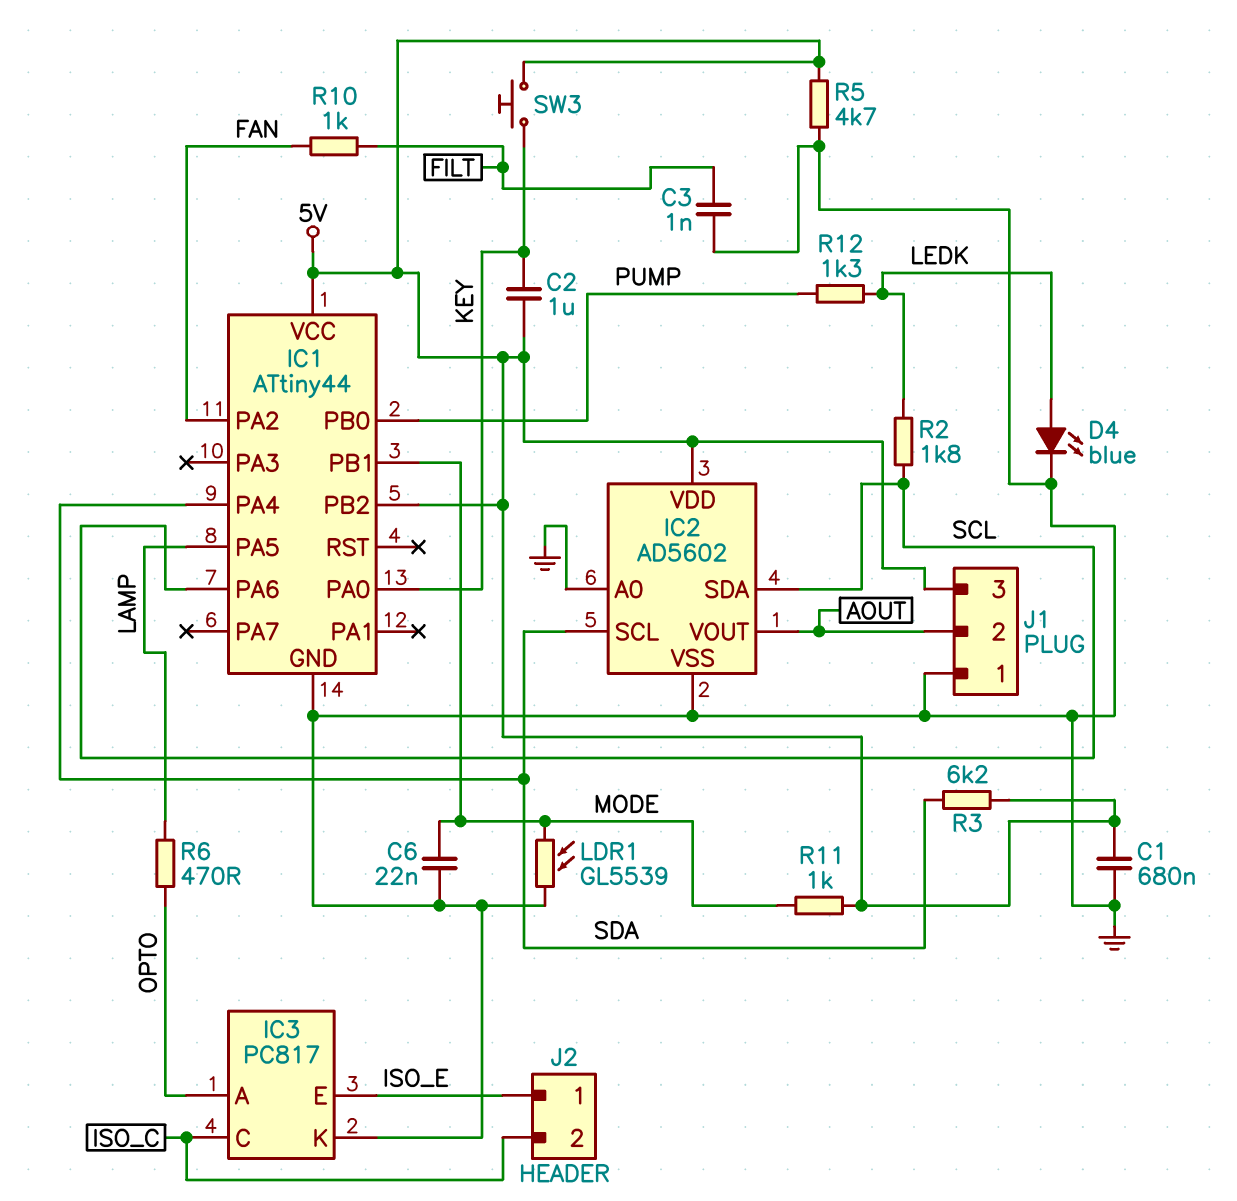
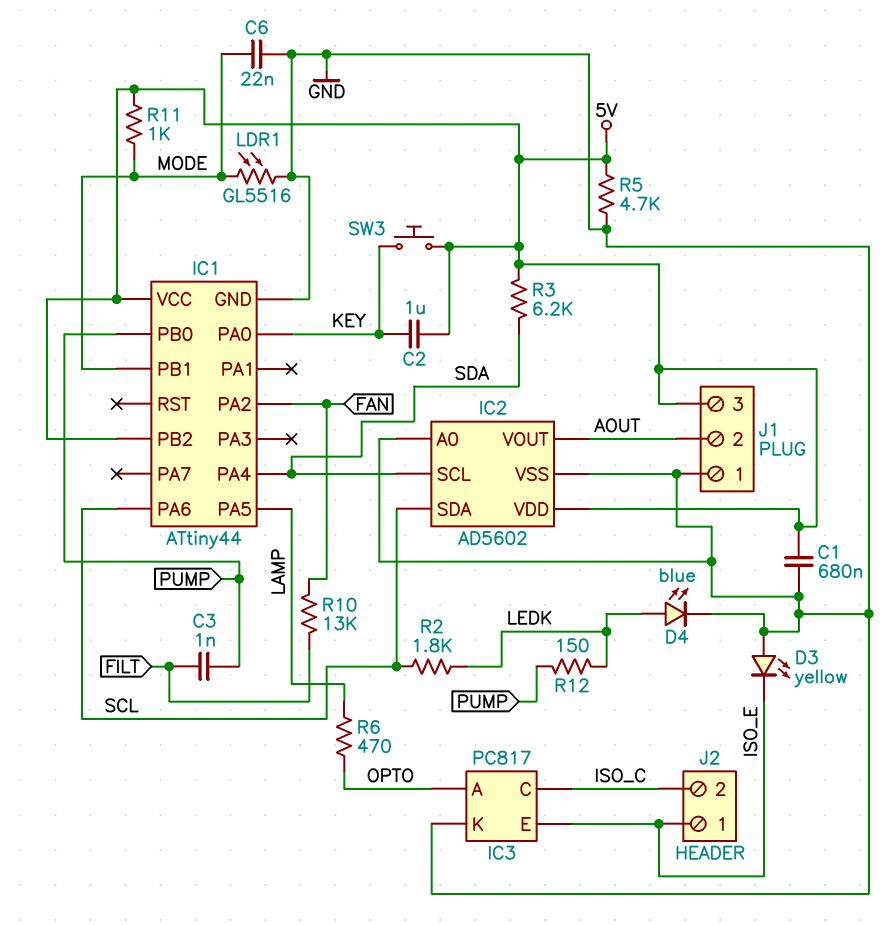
C3: 1nF (FILT, GND) -> 1nF (FILT, PUMP)
D3: none -> LED yellow (A GND, K ISO_E)
LDR1: GL5539 (GND, MODE) -> GL5516 (GND, MODE)
R10: 1k (FAN, FILT) -> 13k (FAN, FILT)
R12: 1.3k (LEDK, PUMP) -> 150 (LEDK, PUMP)

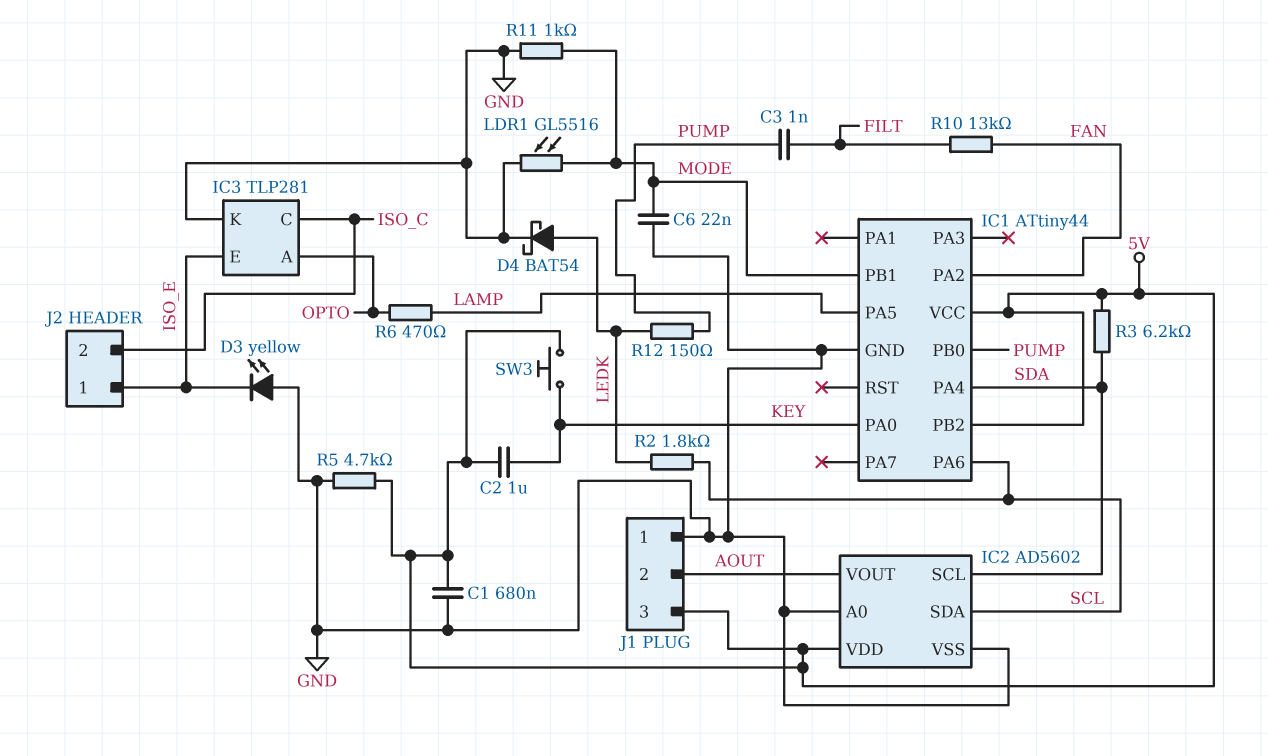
D4: LED blue (A LEDK, K GND) -> schottky BAT54 (A LEDK, K GND)
IC3: PC817 -> TLP281
R11: 1k (5V, MODE) -> 1k (GND, MODE)

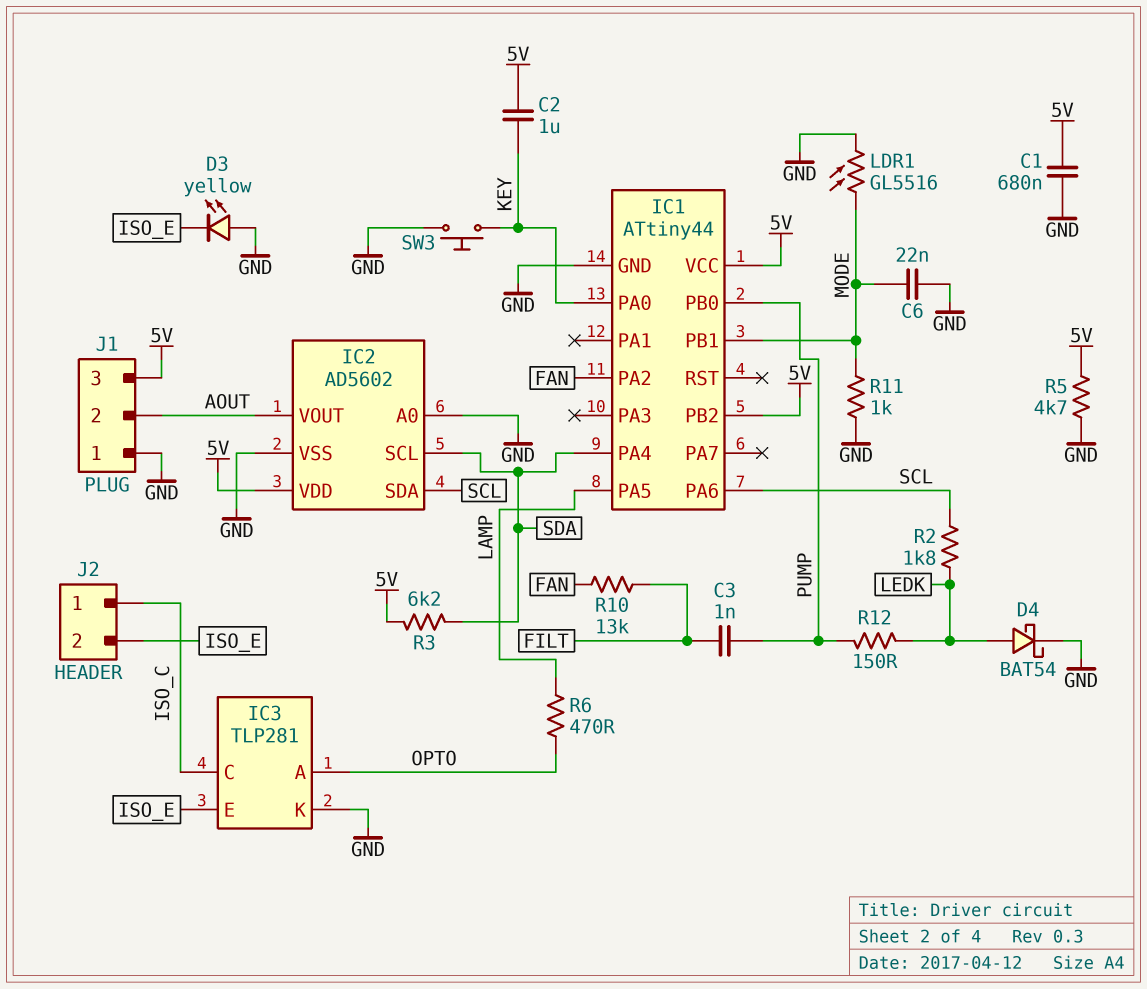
J2 pin 1: ISO_E -> ISO_C
J2 pin 2: ISO_C -> ISO_E
SW3: button (5V, KEY) -> button (GND, KEY)

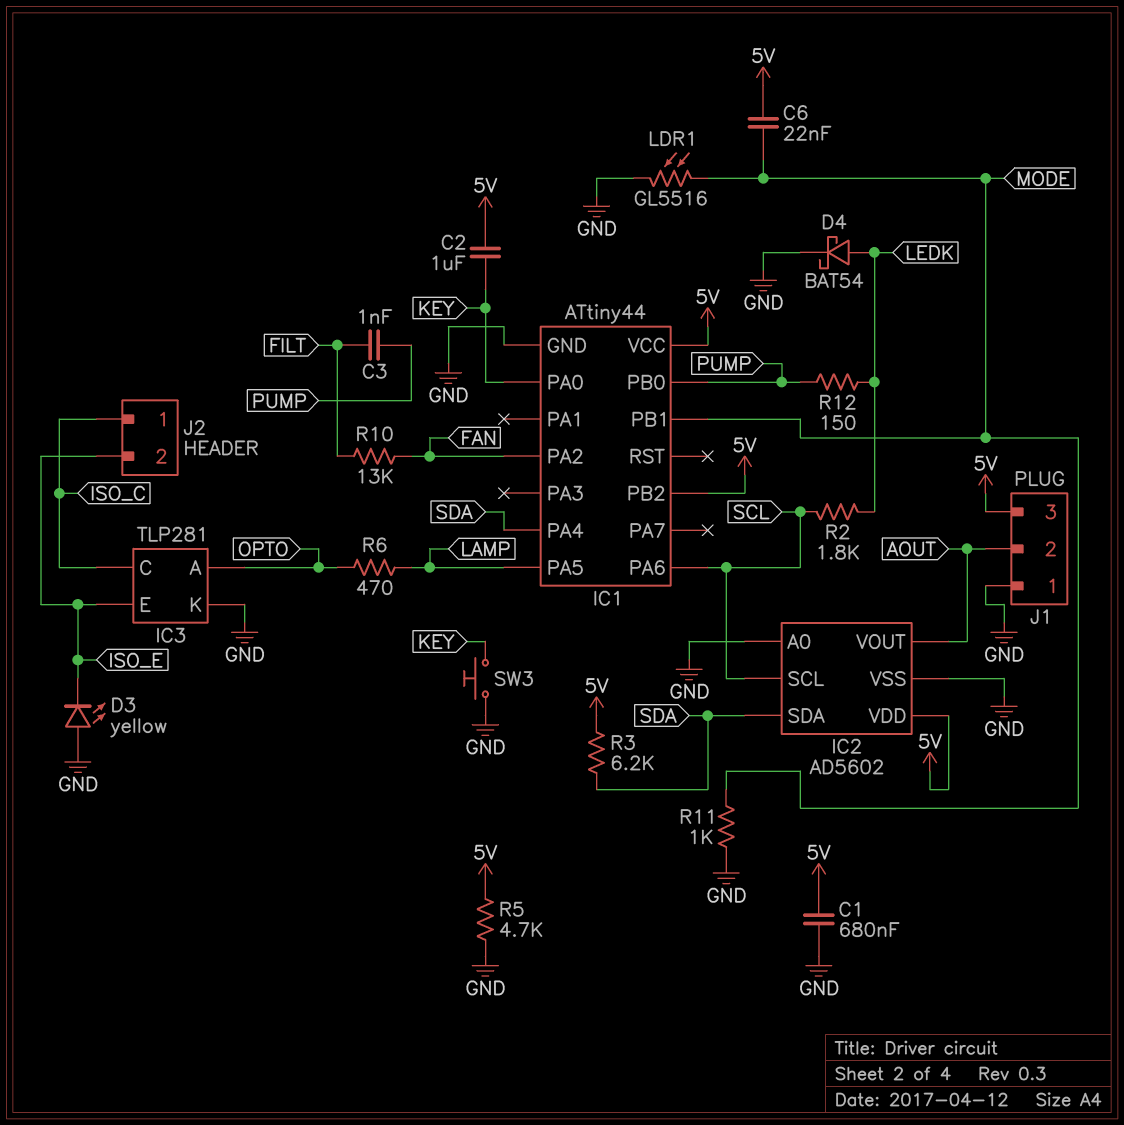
C6: 22nF (GND, MODE) -> 22nF (5V, MODE)
IC2 pin SCL: SDA -> SCL
IC2 pin SDA: SCL -> SDA

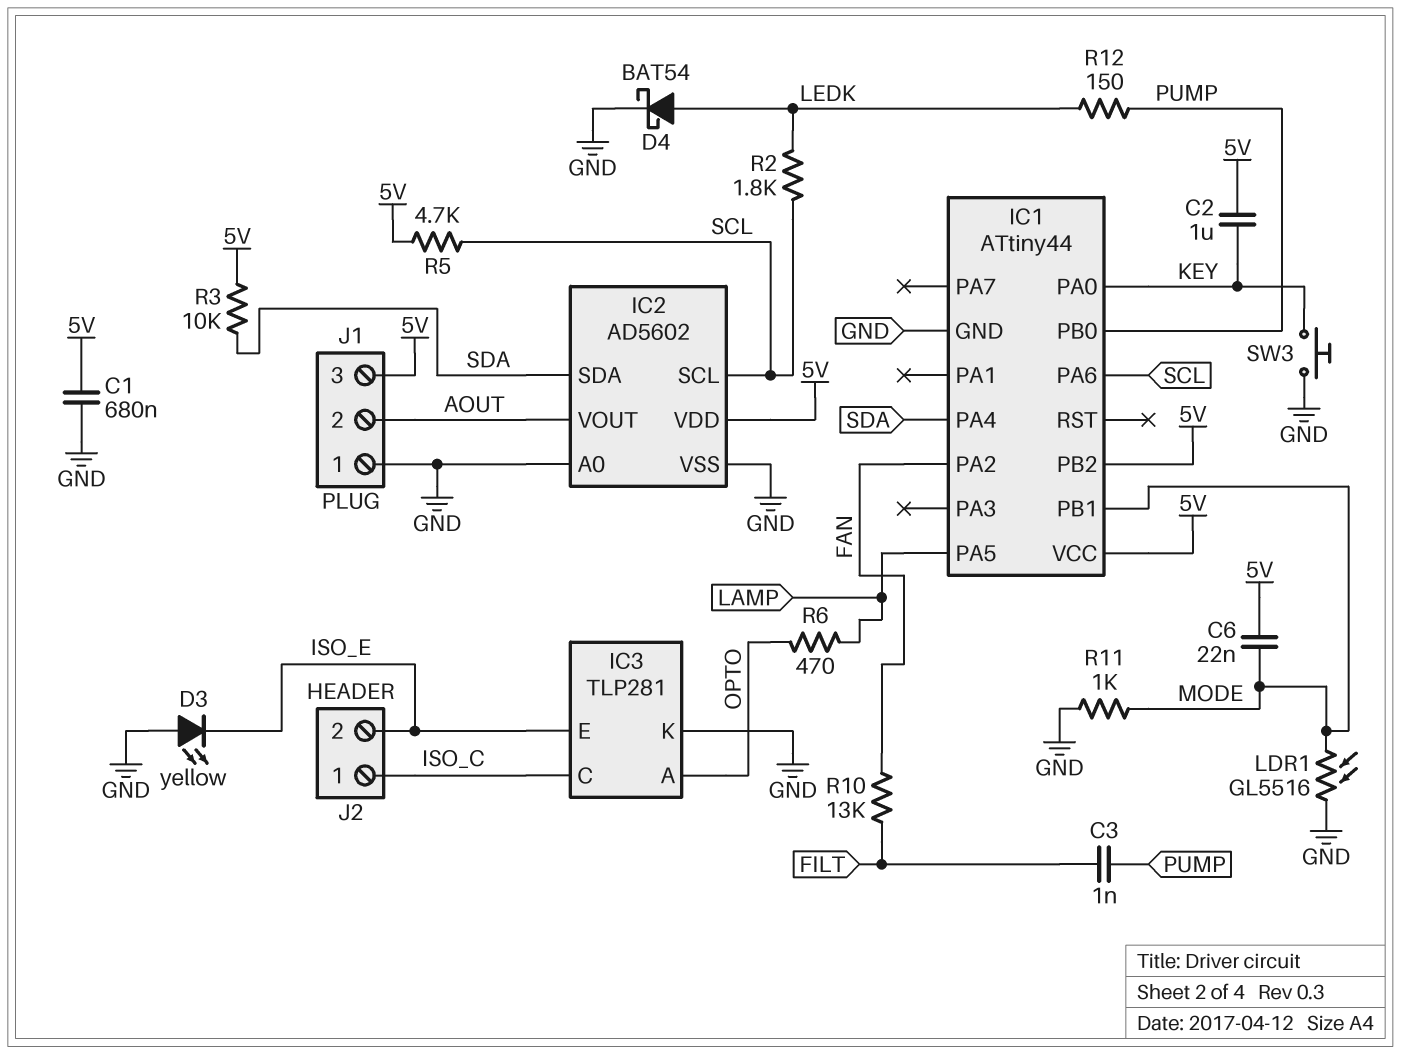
R3: 6.2k (5V, SDA) -> 10k (5V, SDA)
R5: 4.7k (5V, GND) -> 4.7k (5V, SCL)

